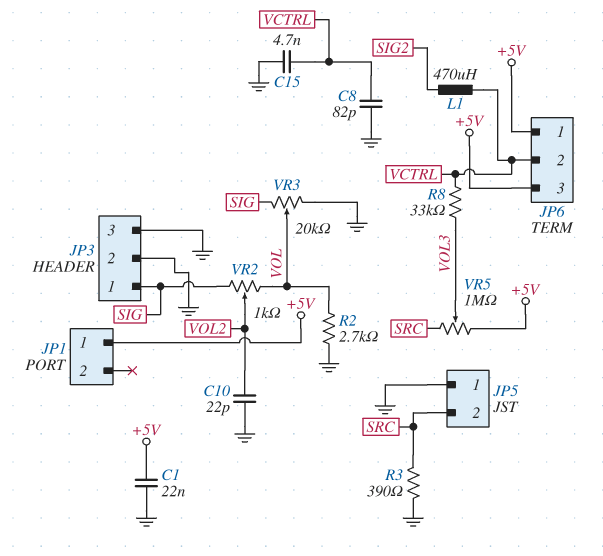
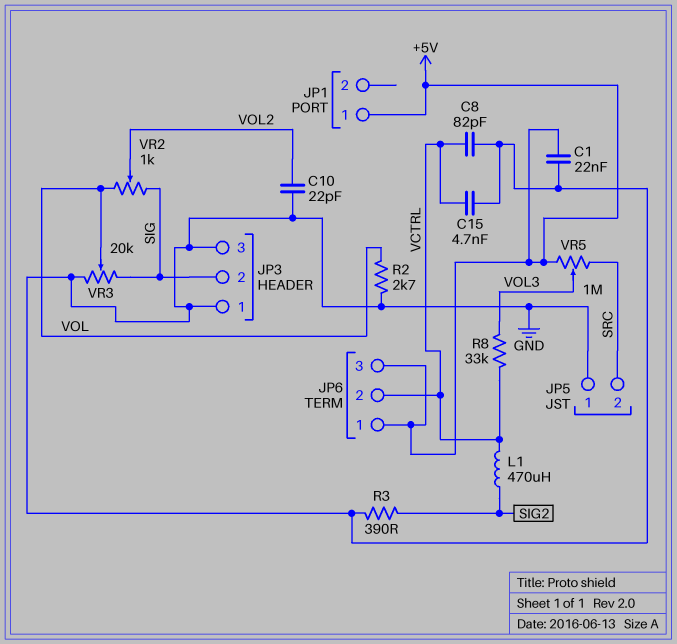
JP3 pin 1: SIG -> GND
JP3 pin 2: GND -> SIG
R3: 390 (GND, SRC) -> 390 (GND, SIG2)

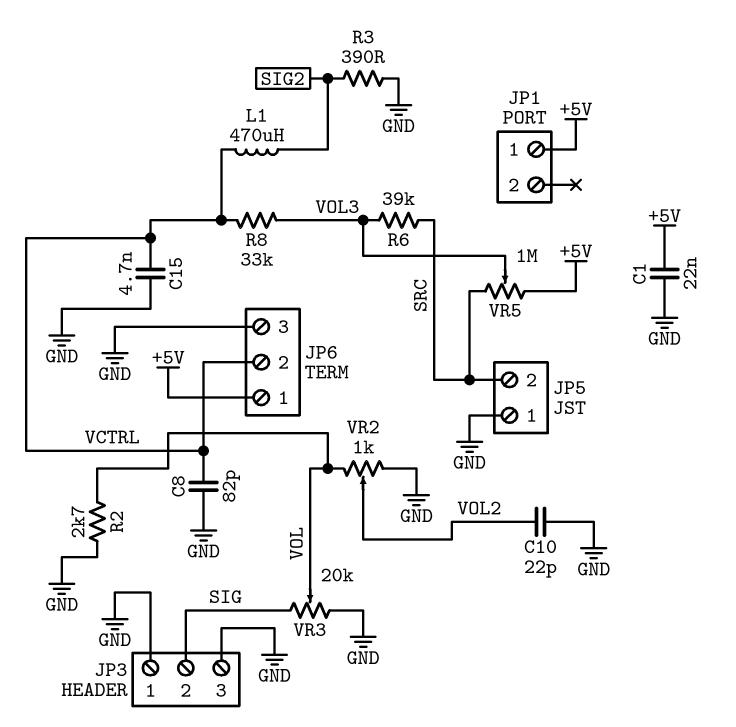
JP6 pin 3: +5V -> GND
R6: none -> 39k (SRC, VOL3)
VR2: 1k (SIG, VOL, wiper VOL2) -> 1k (GND, VOL, wiper VOL2)

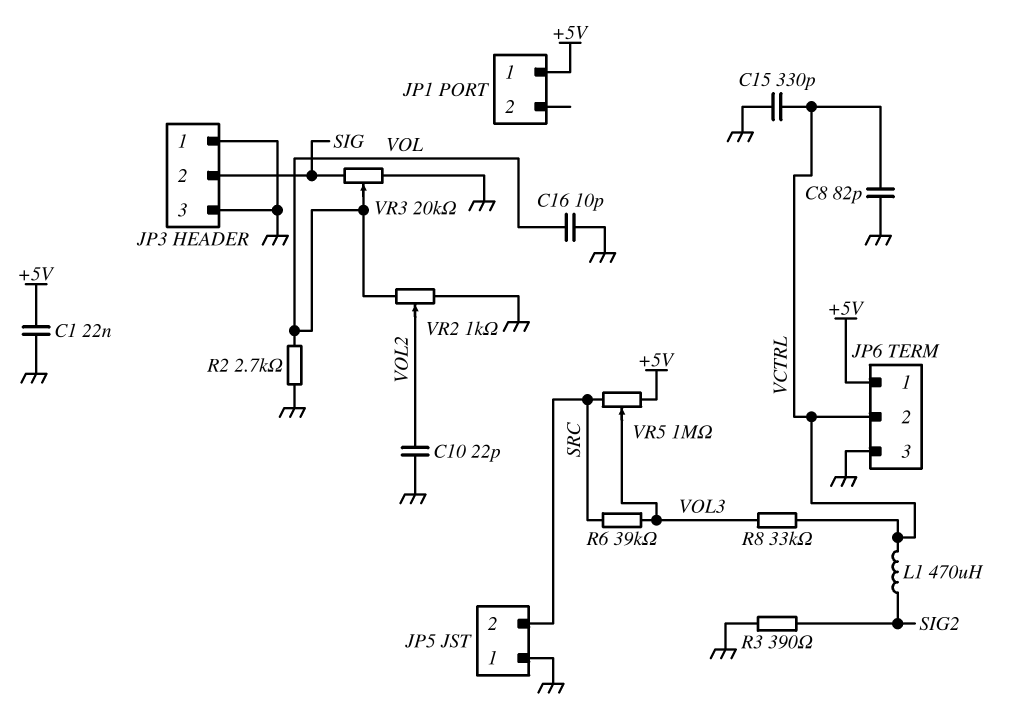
C15: 4.7nF (GND, VCTRL) -> 330pF (GND, VCTRL)
C16: none -> 10pF (GND, VOL)

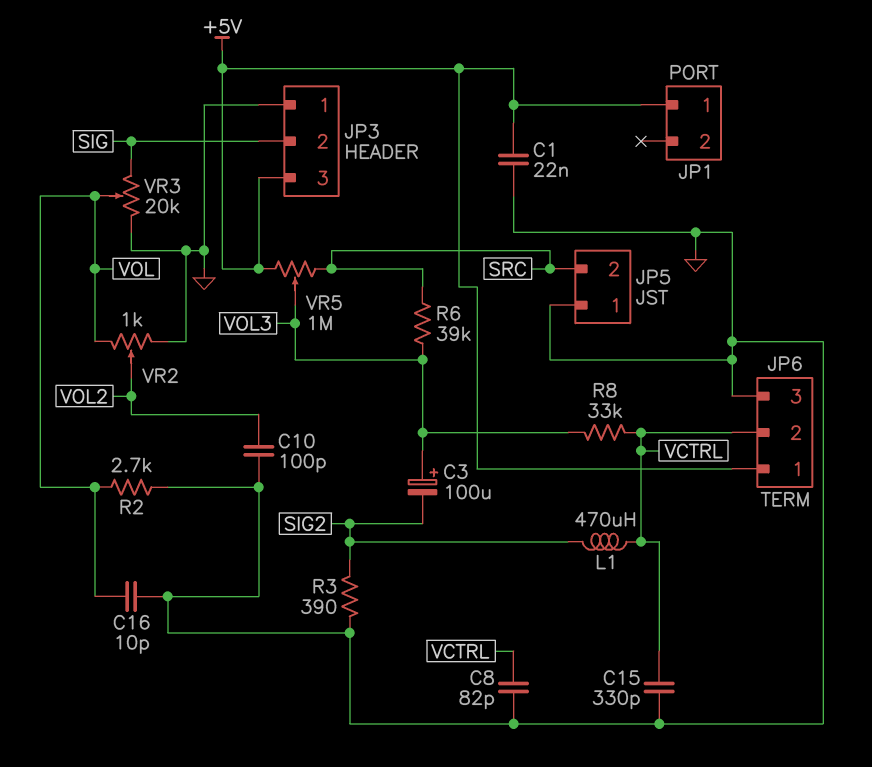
C3: none -> 100uF (plus VOL3, minus SIG2)
C10: 22pF (GND, VOL2) -> 100pF (GND, VOL2)
JP3 pin 3: GND -> +5V

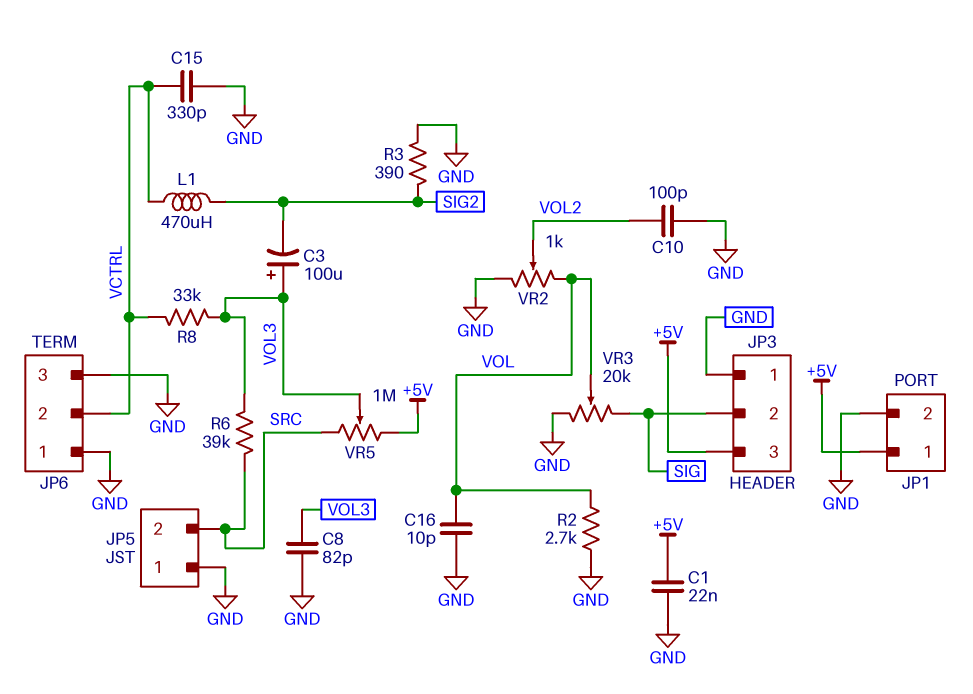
C8: 82pF (GND, VCTRL) -> 82pF (GND, VOL3)
JP1 pin 2: none -> GND
JP6 pin 1: +5V -> GND

